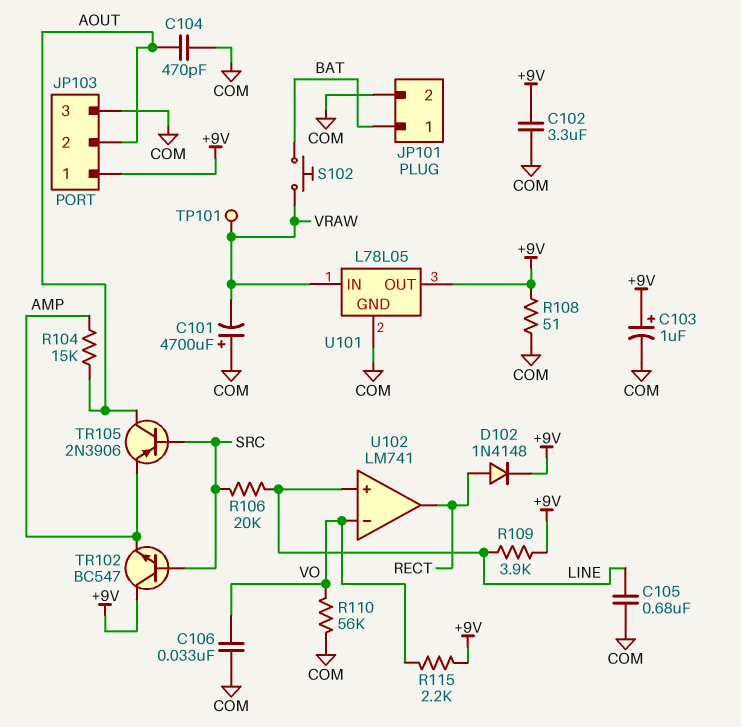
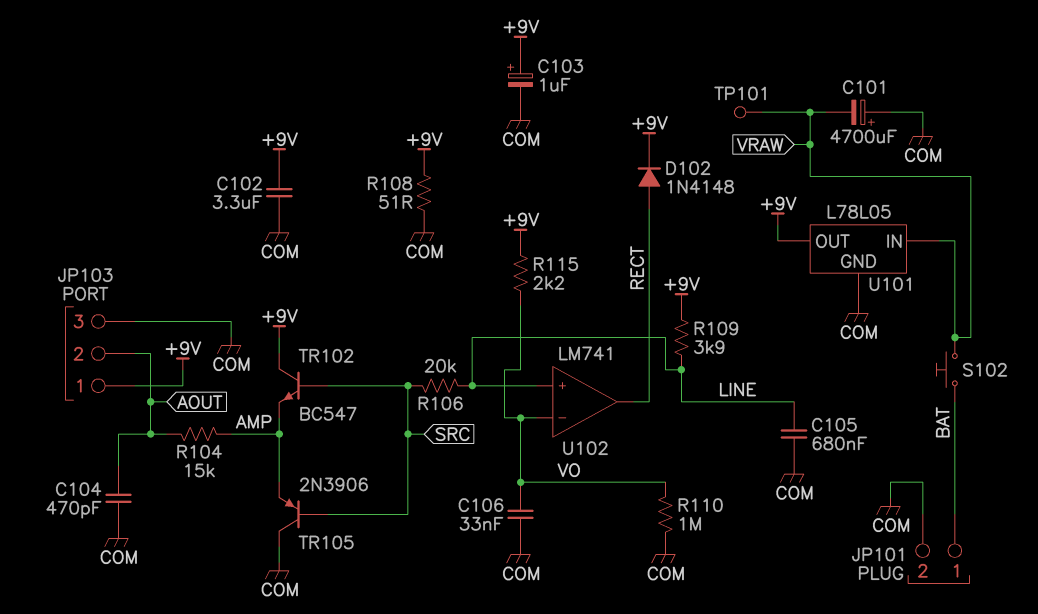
R110: 56k (COM, VO) -> 1M (COM, VO)
TR105: PNP 2N3906 (B SRC, C AOUT, E AMP) -> PNP 2N3906 (B SRC, C COM, E AMP)

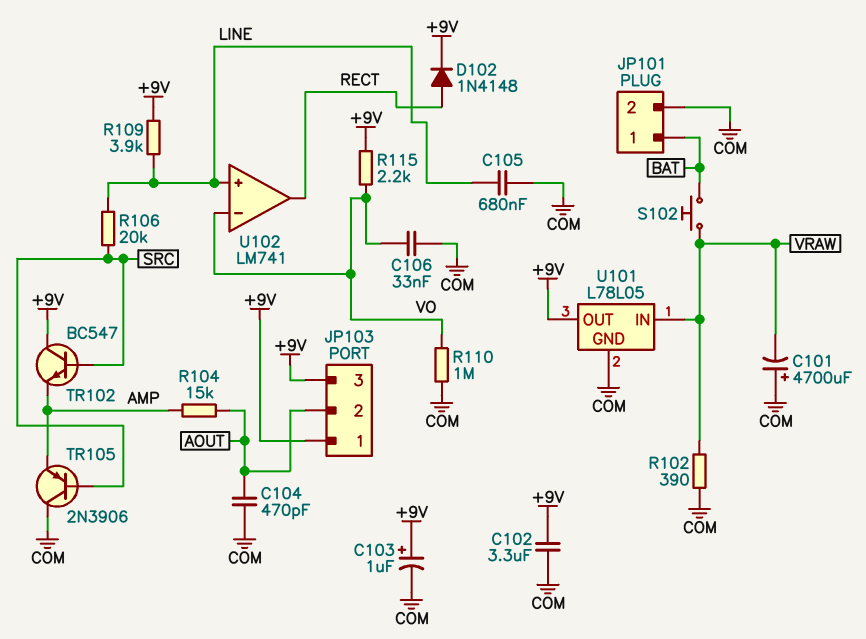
JP103 pin 3: COM -> +9V
R102: none -> 390 (COM, VRAW)
R108: 51 (+9V, COM) -> none
TP101: test point (VRAW) -> none

